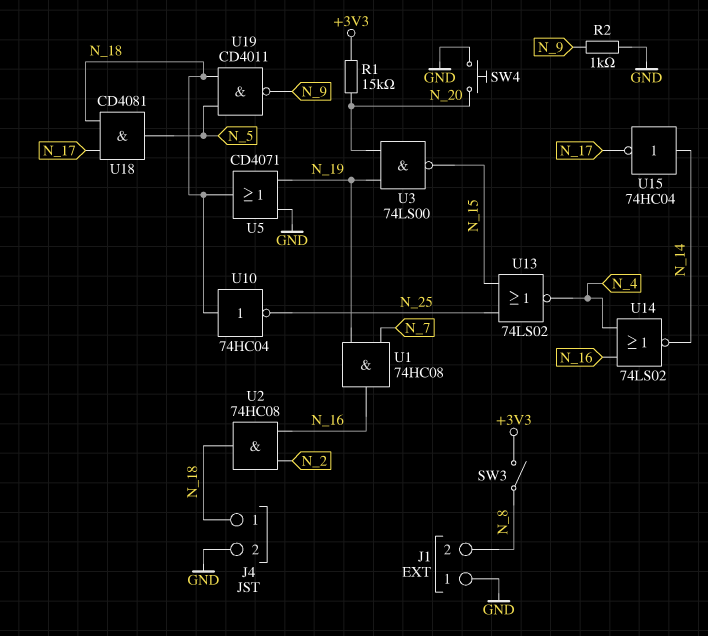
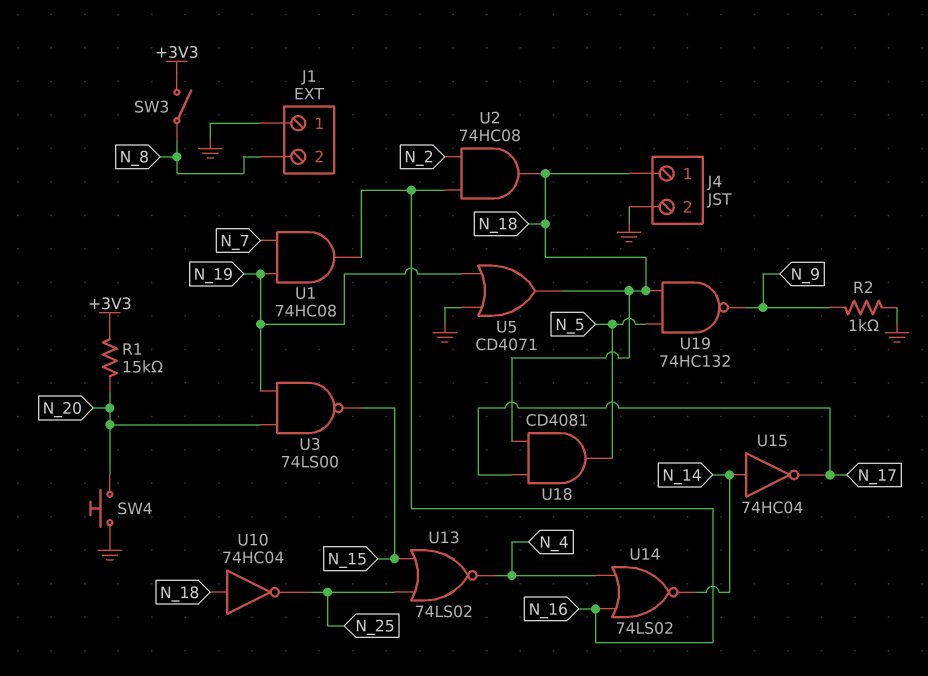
U19: NAND CD4011 (in N_5, in N_18, out N_9) -> NAND 74HC132 (in N_5, in N_18, out N_9)

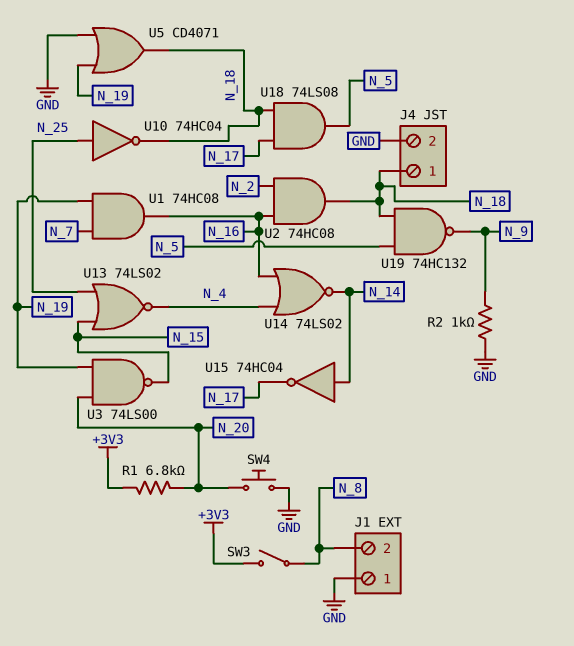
R1: 15k (+3V3, N_20) -> 6.8k (+3V3, N_20)
U10: NOT 74HC04 (in N_18, out N_25) -> NOT 74HC04 (in N_25, out N_18)
U18: AND CD4081 (in N_17, in N_18, out N_5) -> AND 74LS08 (in N_17, in N_18, out N_5)

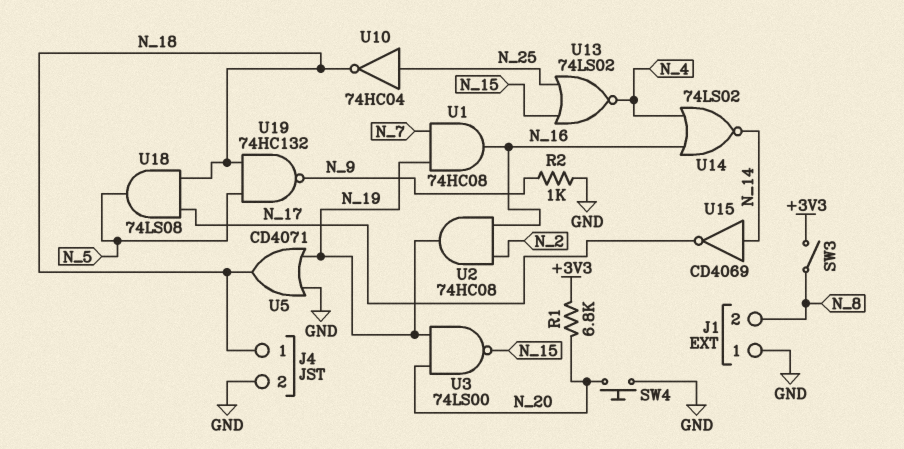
U2: AND 74HC08 (in N_2, in N_16, out N_18) -> AND 74HC08 (in N_2, in N_16, out N_19)
U15: NOT 74HC04 (in N_14, out N_17) -> NOT CD4069 (in N_14, out N_17)

